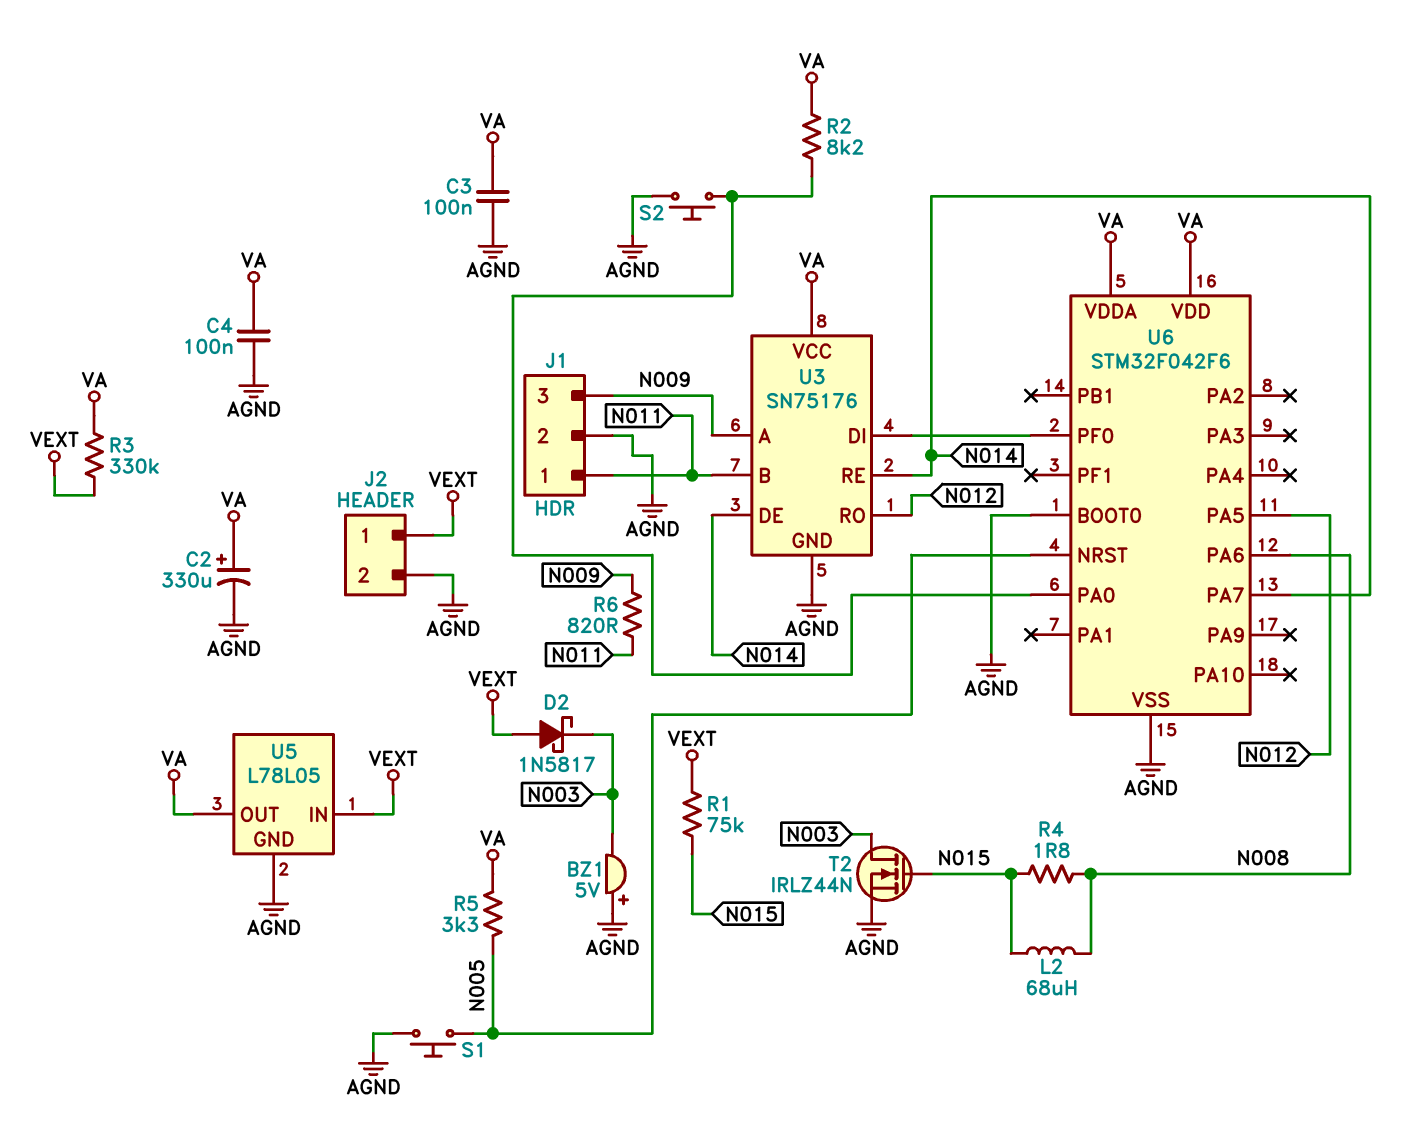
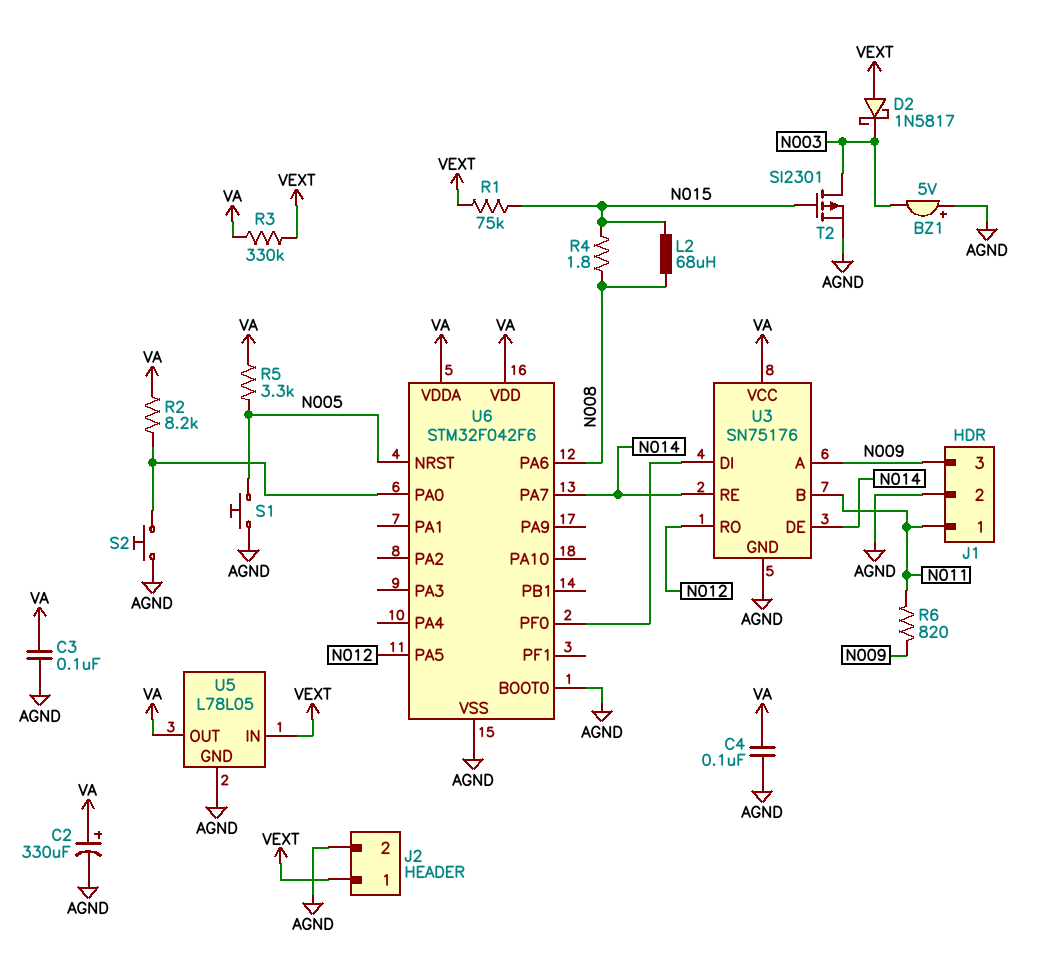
T2: NMOS IRLZ44N (G N015, D N003, S AGND) -> PMOS SI2301 (G N015, D N003, S AGND)

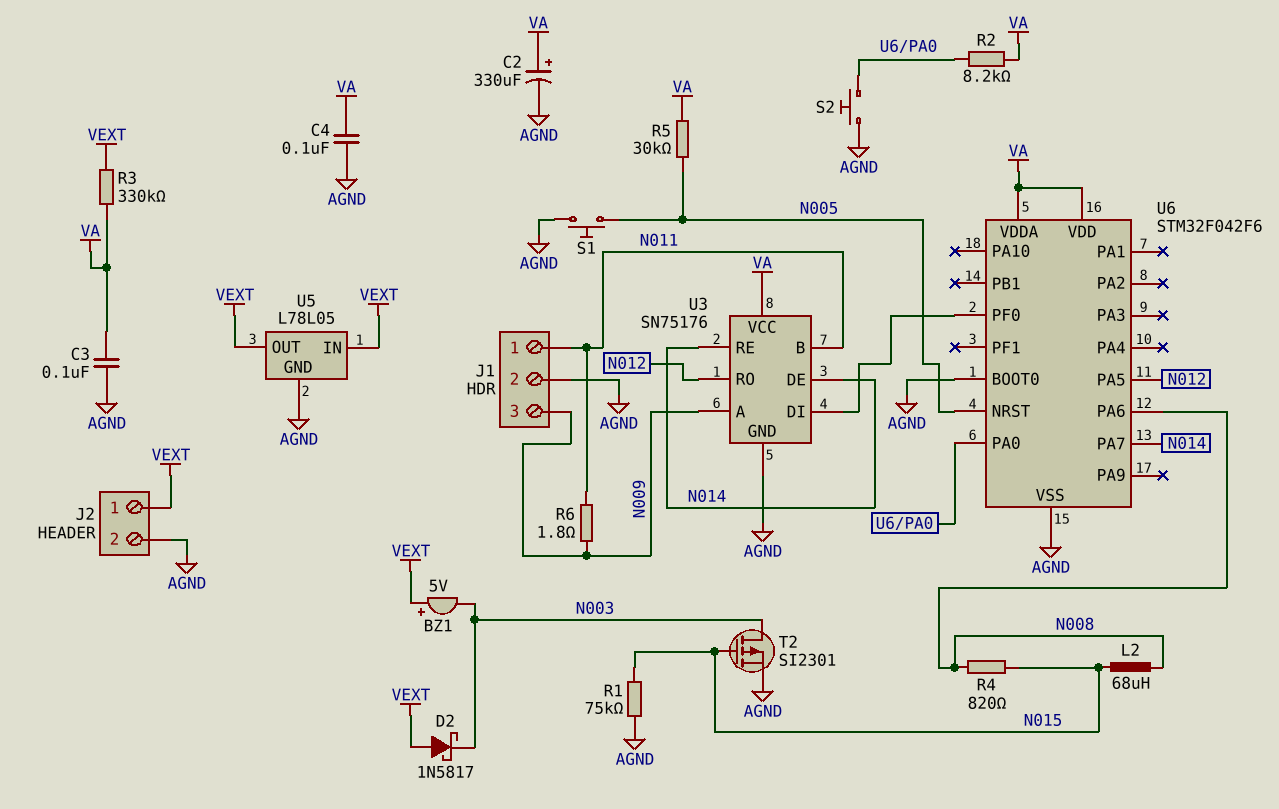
BZ1: buzzer 5V (plus AGND, minus N003) -> buzzer 5V (plus VEXT, minus N003)
R1: 75k (N015, VEXT) -> 75k (AGND, N015)
R4: 1.8 (N008, N015) -> 820 (N008, N015)
R5: 3.3k (N005, VA) -> 30k (N005, VA)
R6: 820 (N009, N011) -> 1.8 (N009, N011)
U5 pin OUT: VA -> VEXT

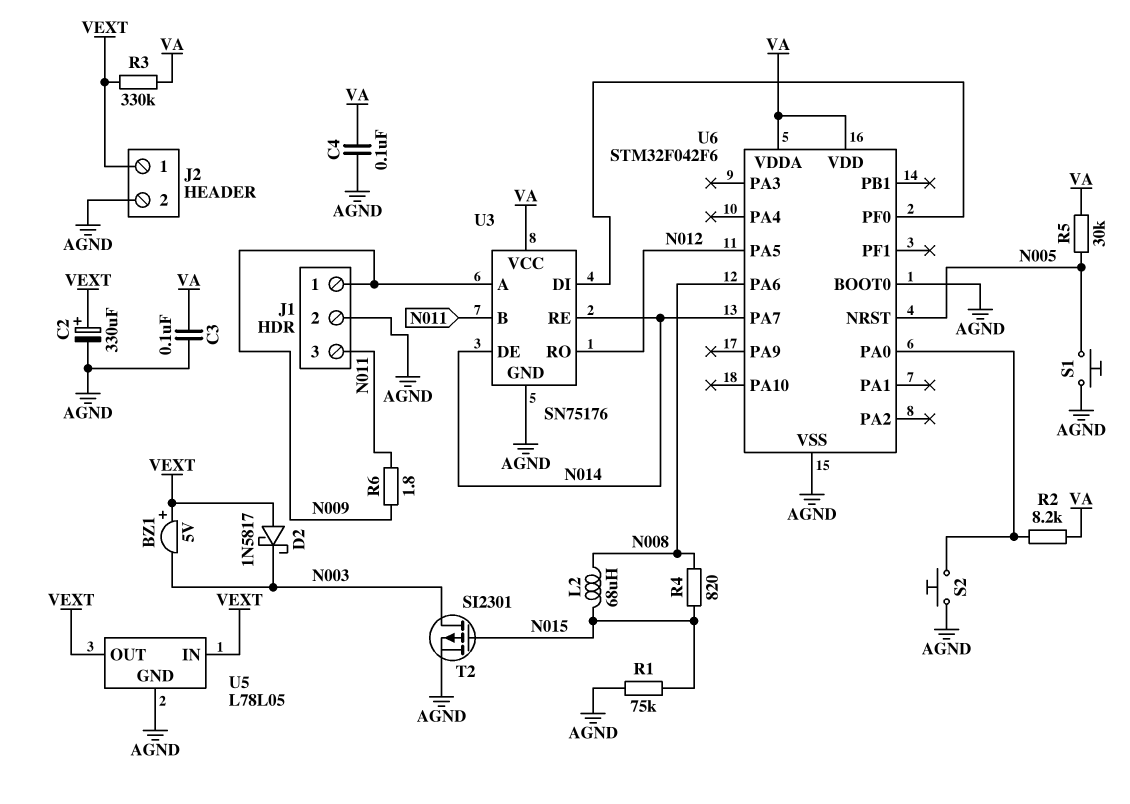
C2: 330uF (plus VA, minus AGND) -> 330uF (plus VEXT, minus AGND)
J1 pin 1: N011 -> N009
J1 pin 3: N009 -> N011

